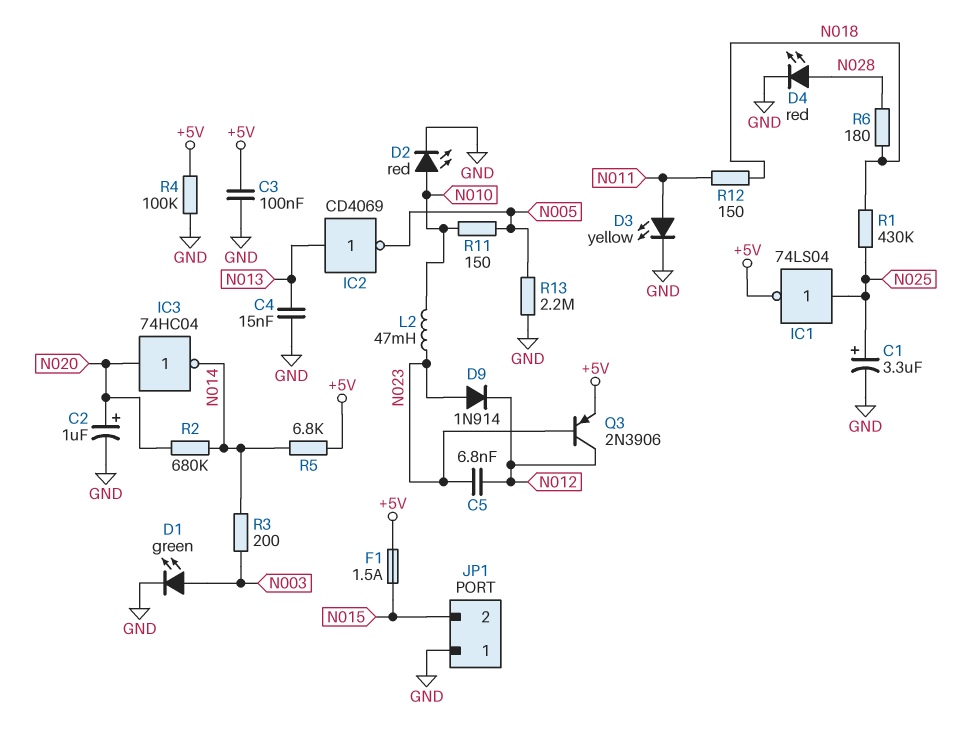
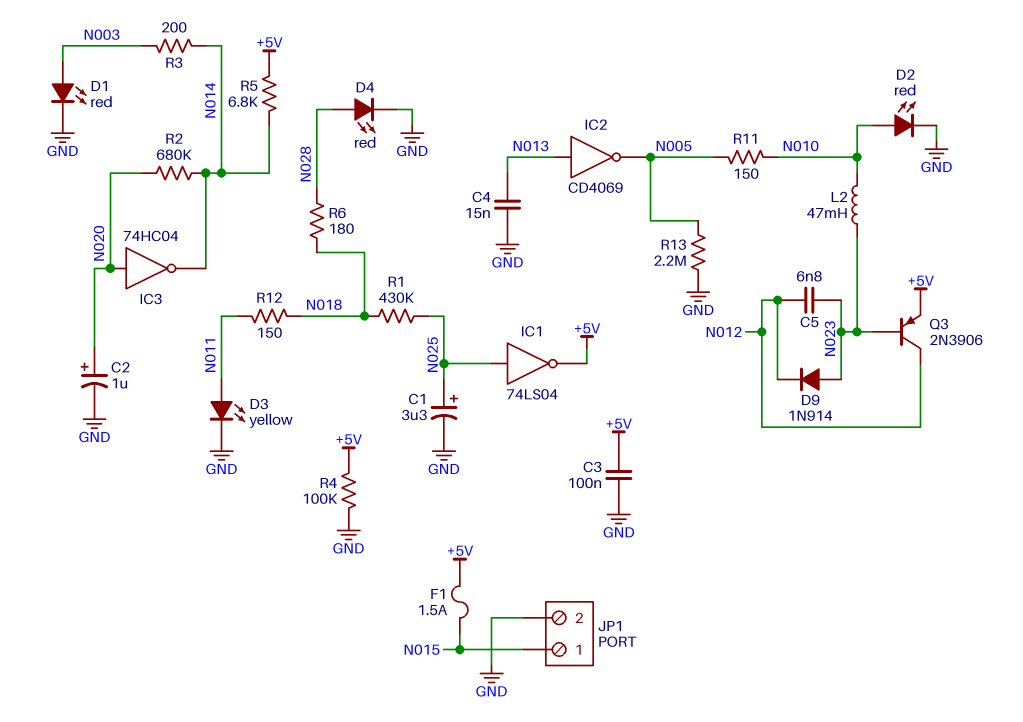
D1: LED green (A N003, K GND) -> LED red (A N003, K GND)
JP1 pin 1: GND -> N015
JP1 pin 2: N015 -> GND

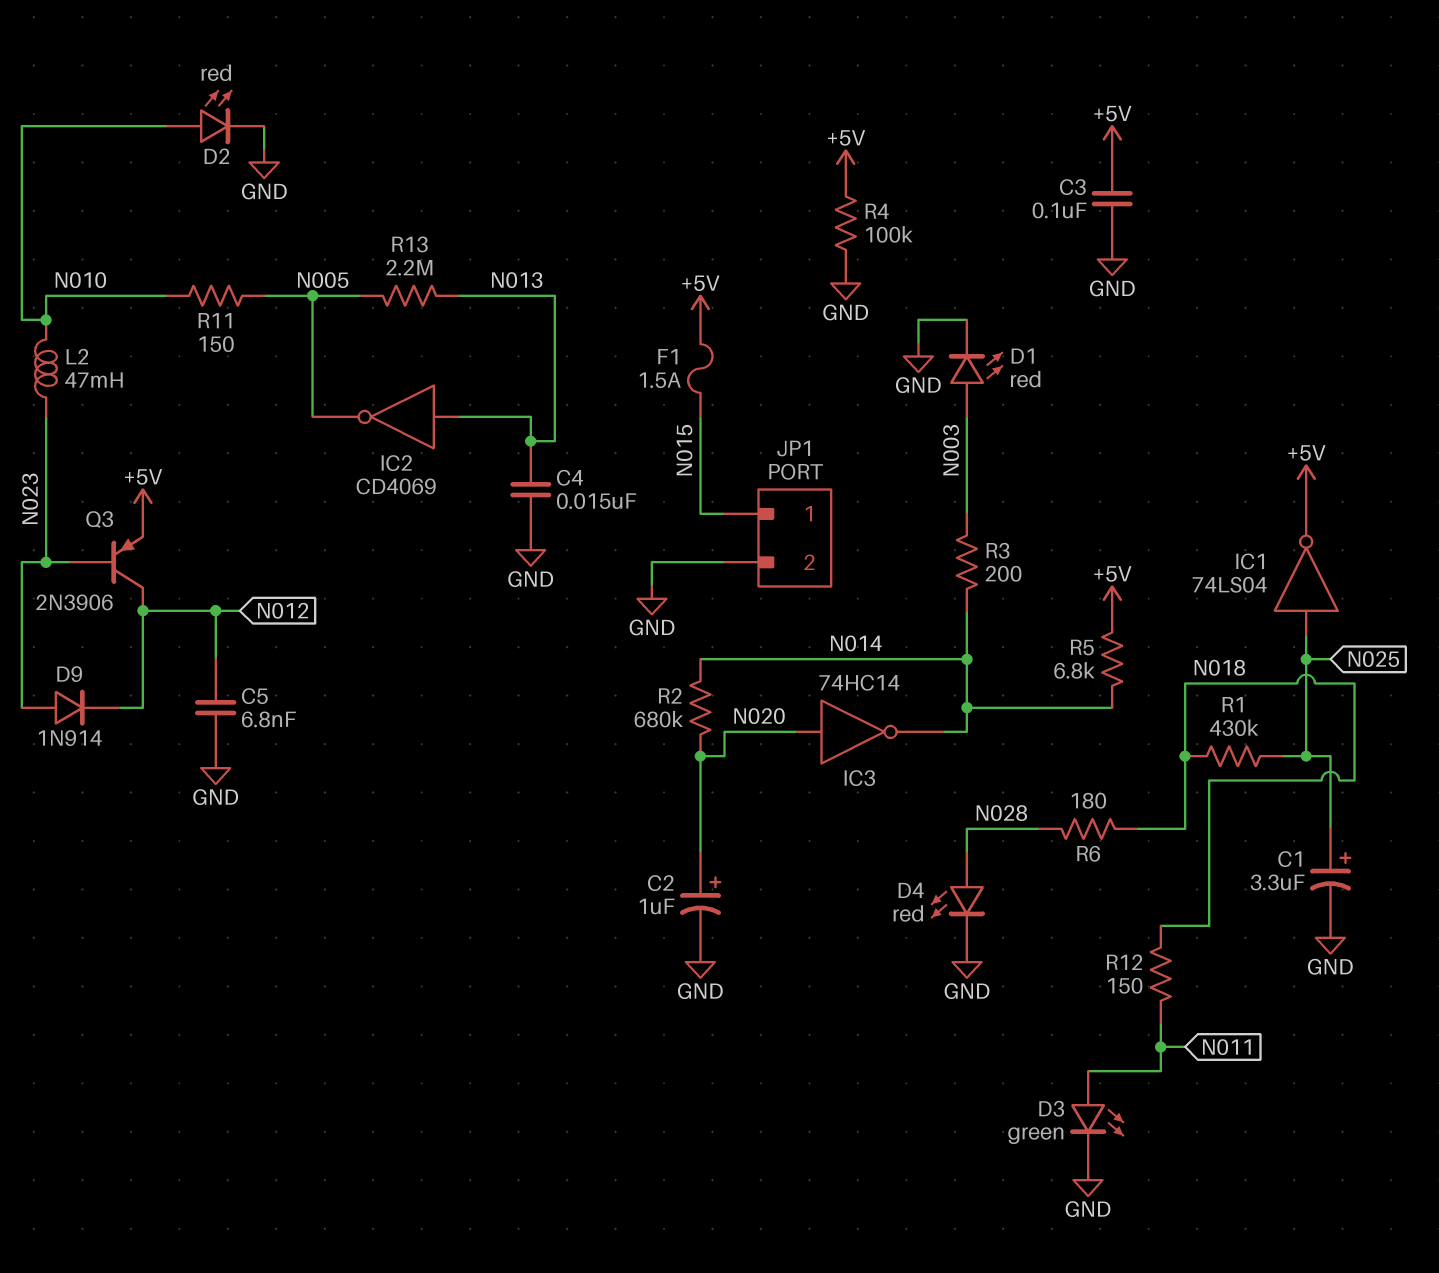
C5: 6.8nF (N012, N023) -> 6.8nF (GND, N012)
D3: LED yellow (A N011, K GND) -> LED green (A N011, K GND)
IC3: NOT 74HC04 (in N020, out N014) -> NOT 74HC14 (in N020, out N014)
R13: 2.2M (GND, N005) -> 2.2M (N005, N013)

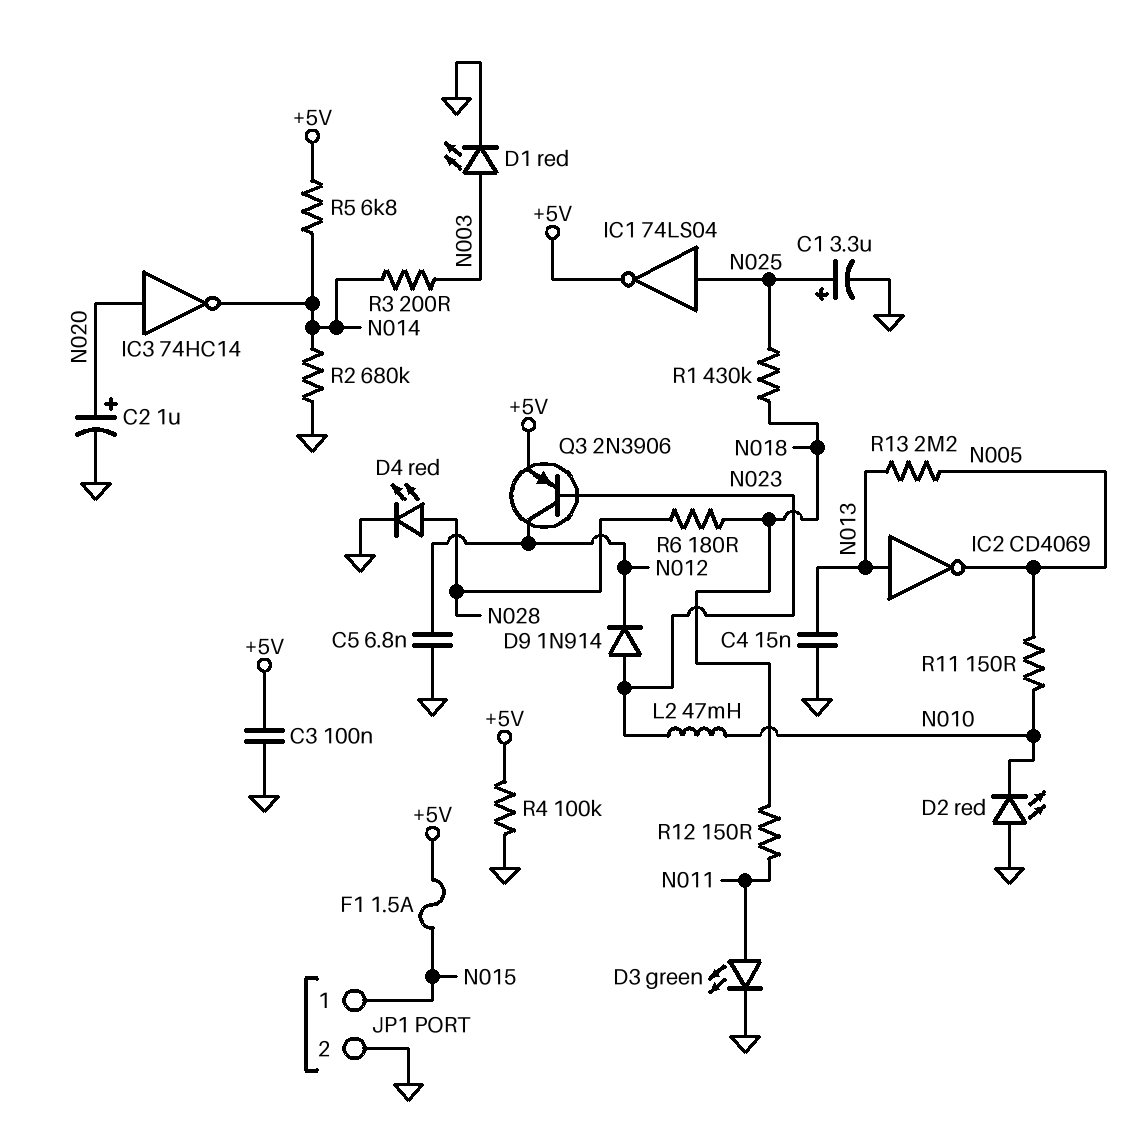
D2: LED red (A N010, K GND) -> LED red (A GND, K N010)
R2: 680k (N014, N020) -> 680k (GND, N014)

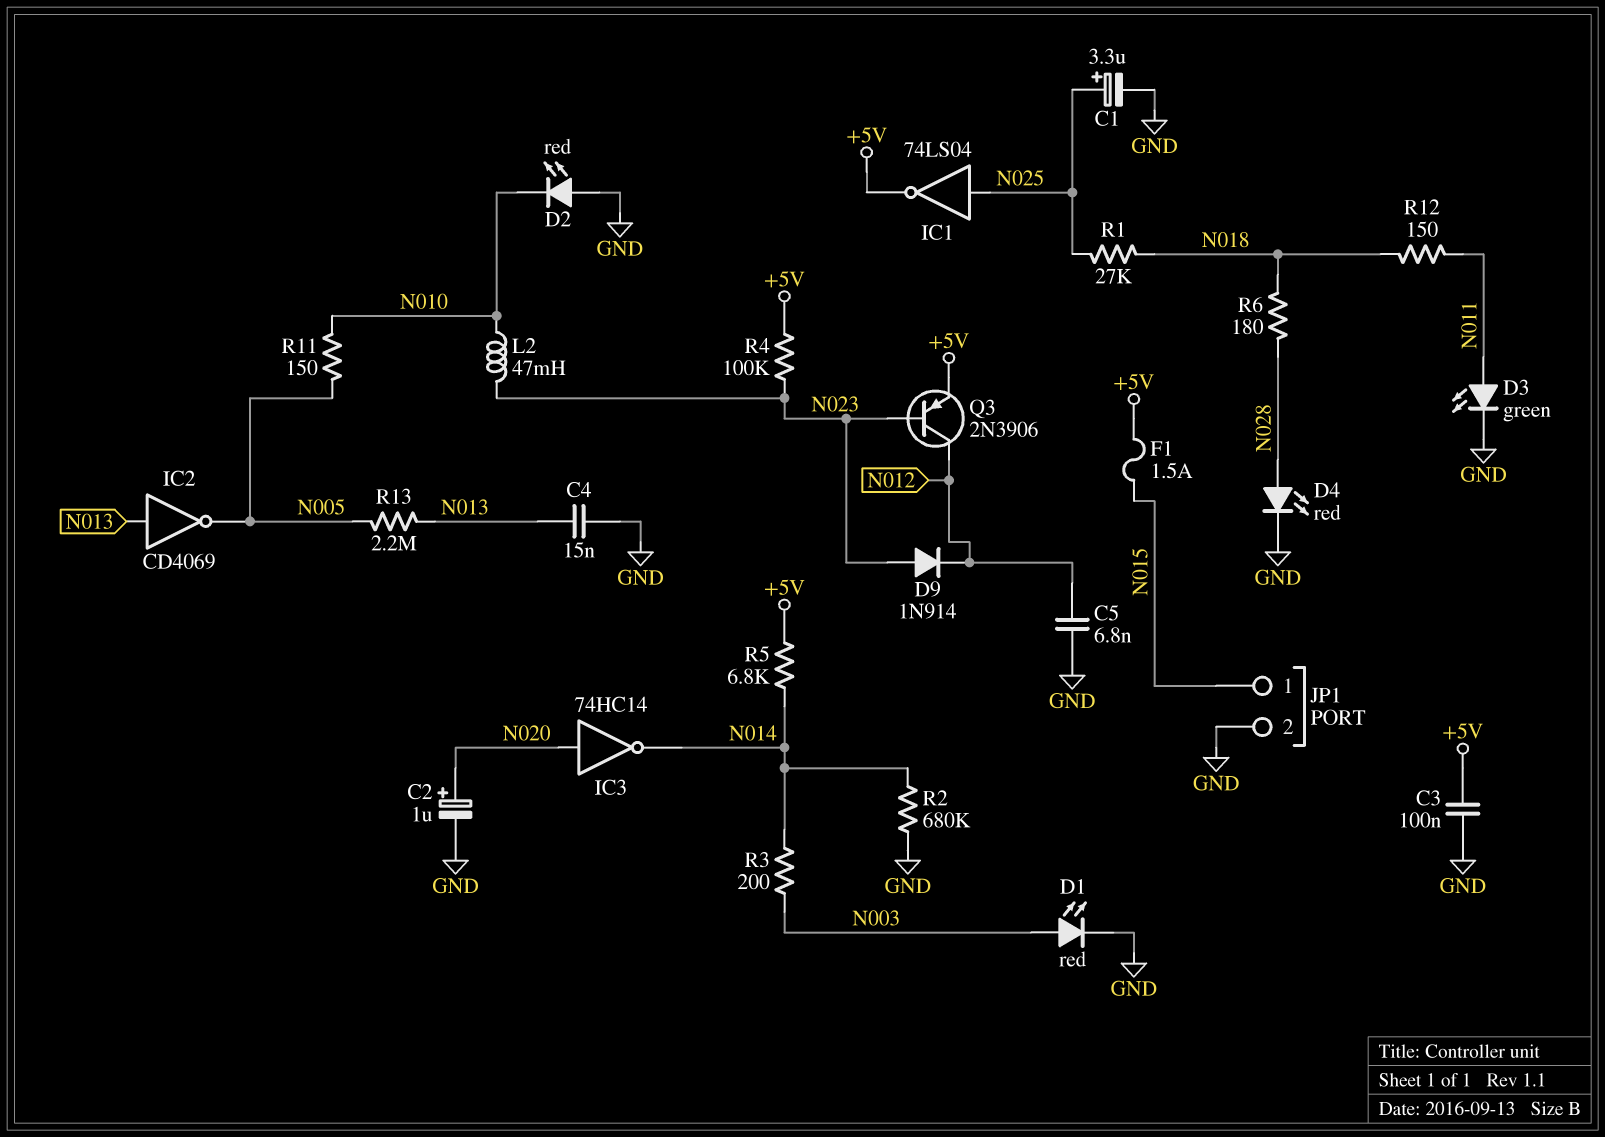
R1: 430k (N018, N025) -> 27k (N018, N025)
R4: 100k (+5V, GND) -> 100k (+5V, N023)

